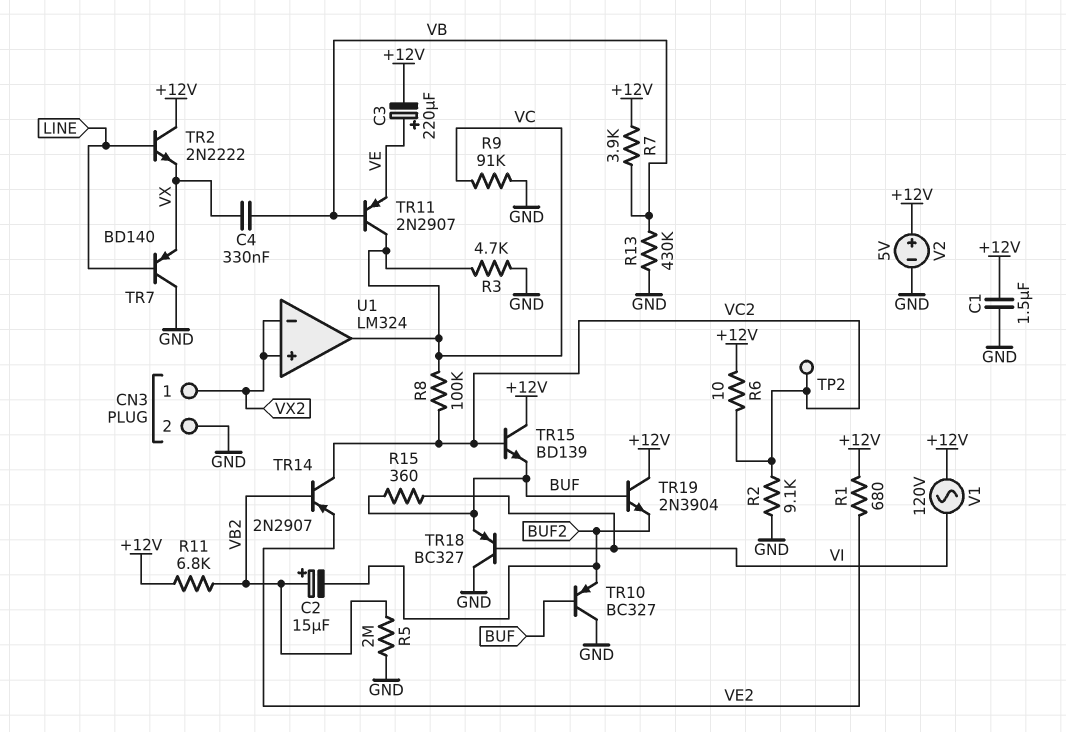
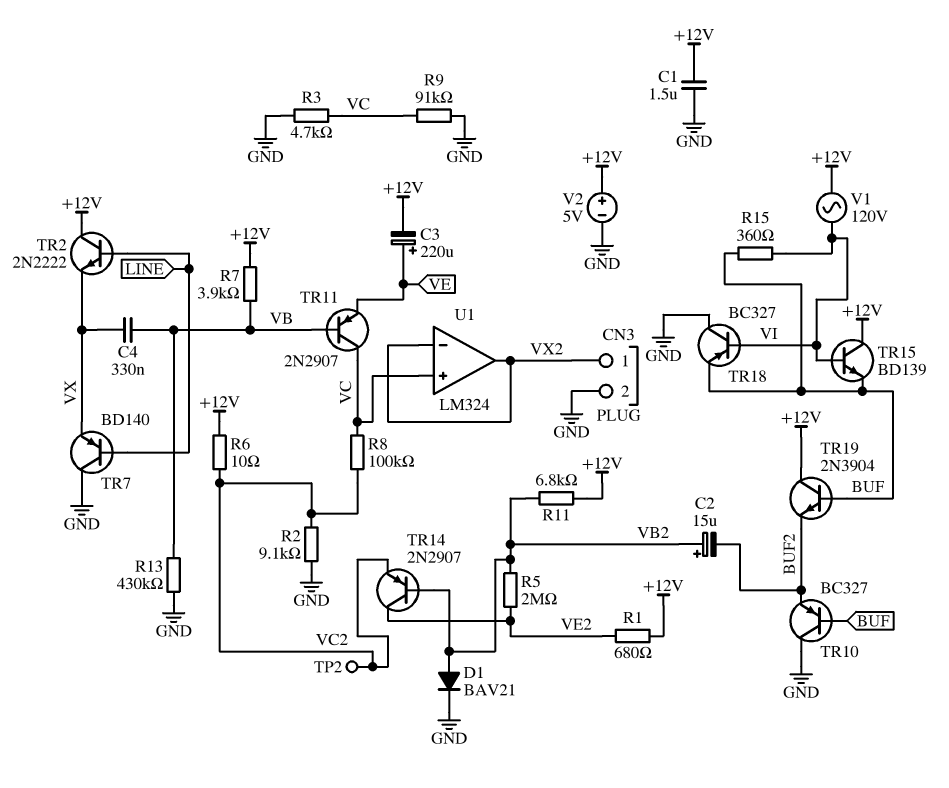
D1: none -> diode BAV21 (A VB2, K GND)
R5: 2M (GND, VB2) -> 2M (VB2, VE2)
TR14: PNP 2N2907 (B VB2, C VC2, E VE2) -> PNP 2N2907 (B VB2, C VE2, E VC2)
TR15: NPN BD139 (B VC2, C +12V, E BUF) -> NPN BD139 (B VI, C +12V, E BUF)
U1 pin in+: VX2 -> VC
U1 pin out: VC -> VX2

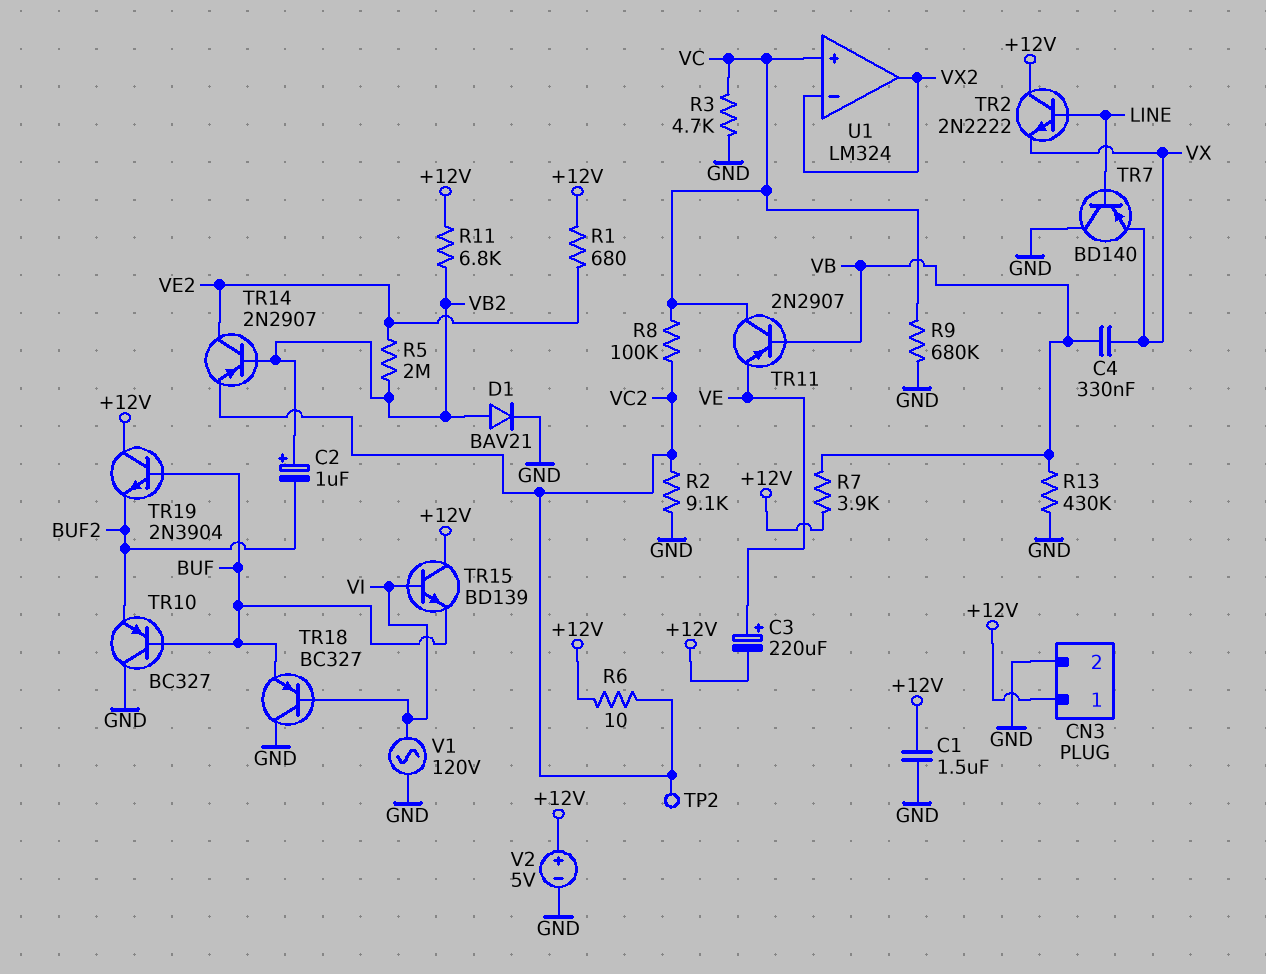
C2: 15uF (plus VB2, minus BUF2) -> 1uF (plus VB2, minus BUF2)
CN3 pin 1: VX2 -> +12V
R9: 91k (GND, VC) -> 680k (GND, VC)
R15: 360 (BUF, VI) -> none
V1: AC 120V (+12V, VI) -> AC 120V (GND, VI)

